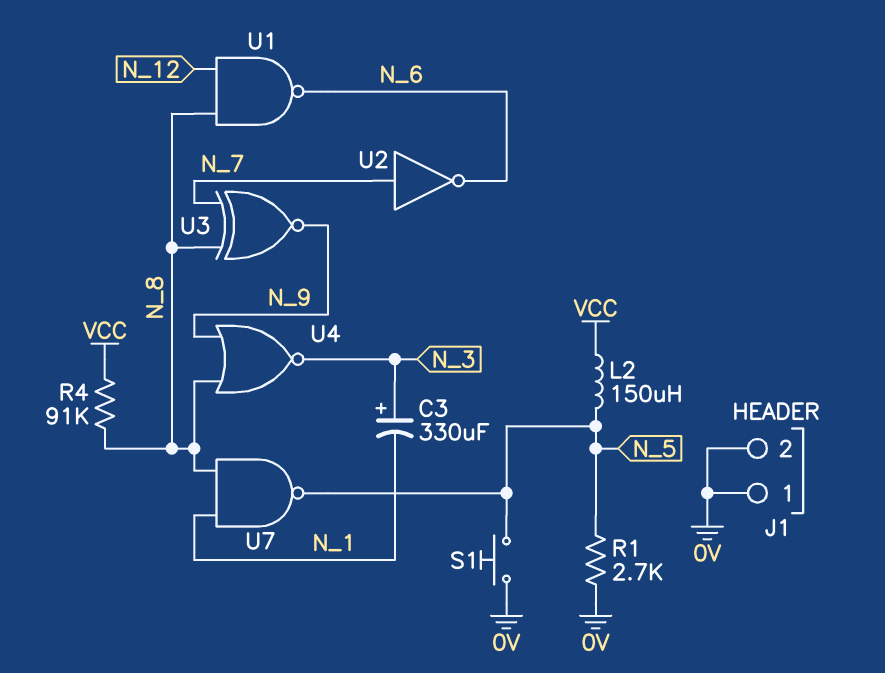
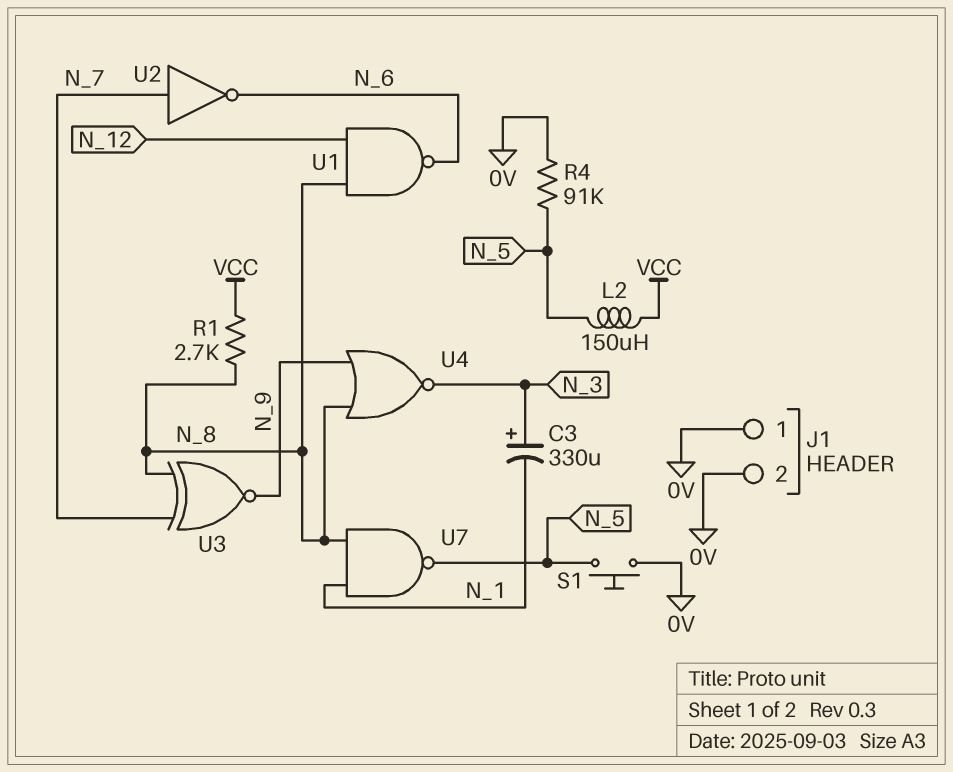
R1: 2.7k (0V, N_5) -> 2.7k (N_8, VCC)
R4: 91k (N_8, VCC) -> 91k (0V, N_5)

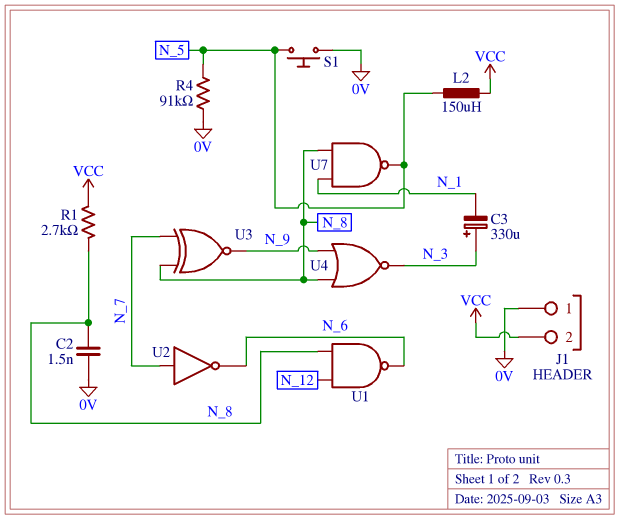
C2: none -> 1.5nF (0V, N_8)
J1 pin 2: 0V -> VCC

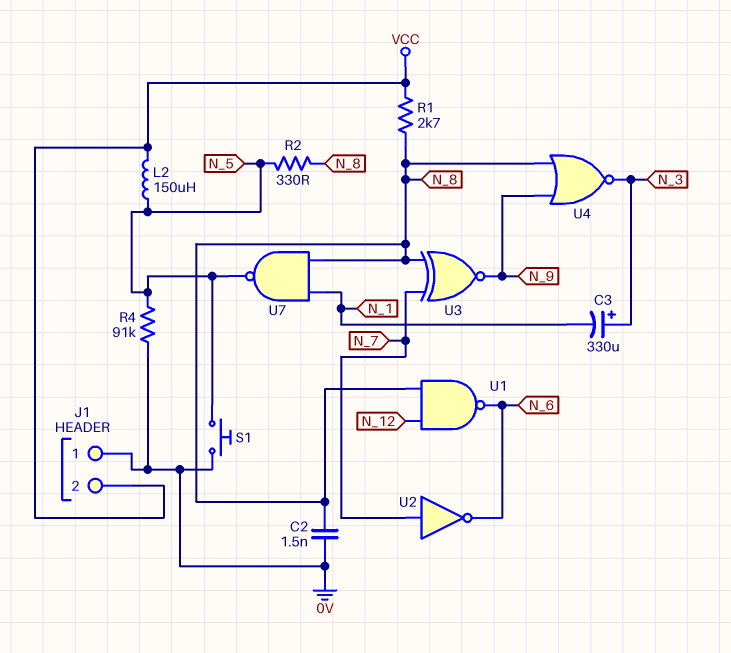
R2: none -> 330 (N_5, N_8)

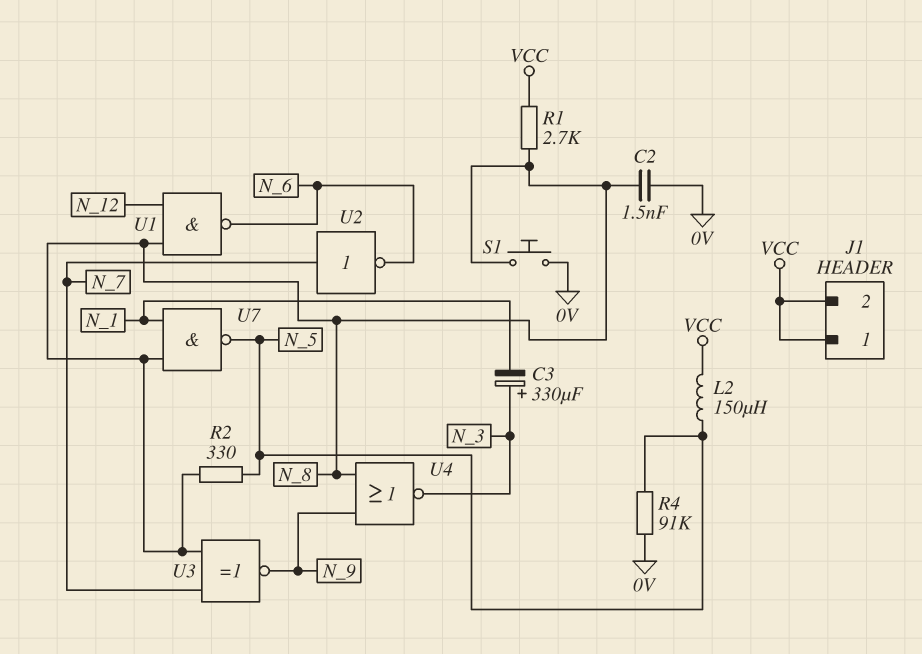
J1 pin 1: 0V -> VCC
S1: button (0V, N_5) -> button (0V, N_8)

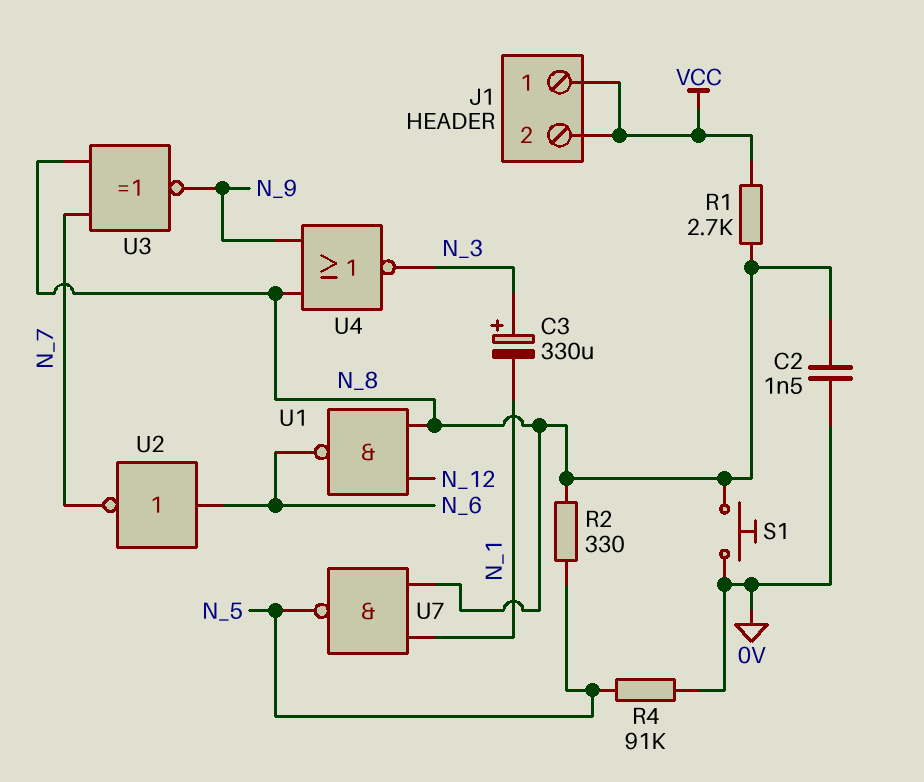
L2: 150uH (N_5, VCC) -> none
U2: NOT (in N_7, out N_6) -> NOT (in N_6, out N_7)

